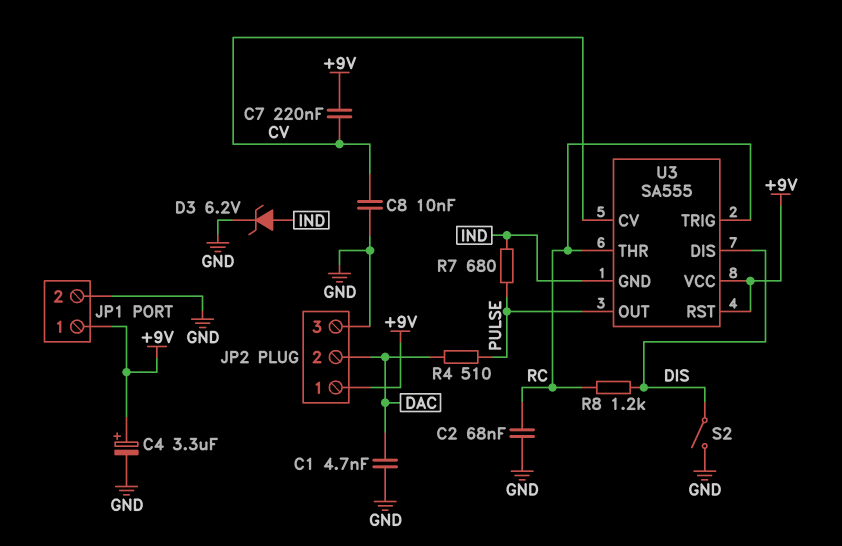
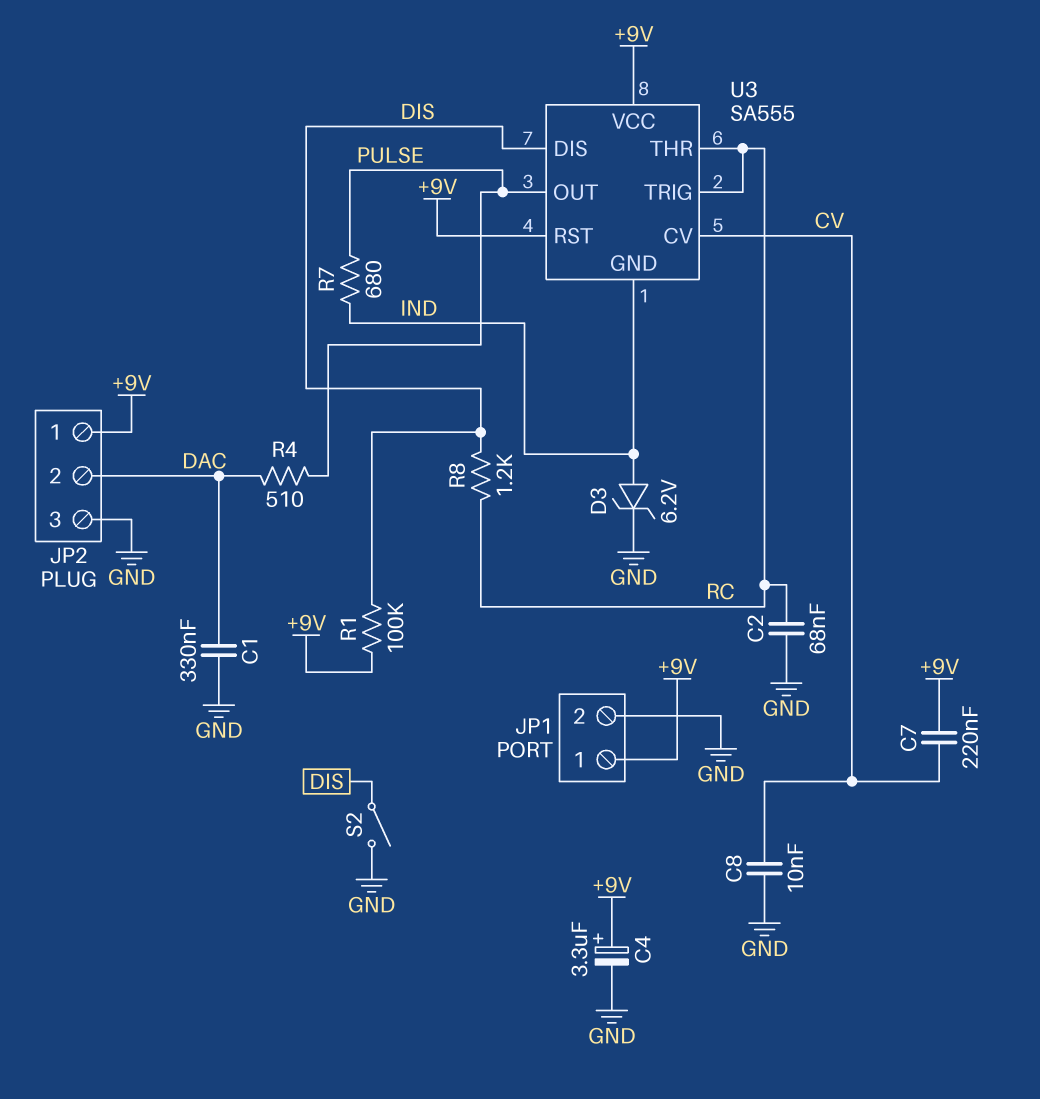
C1: 4.7nF (DAC, GND) -> 330nF (DAC, GND)
R1: none -> 100k (+9V, DIS)

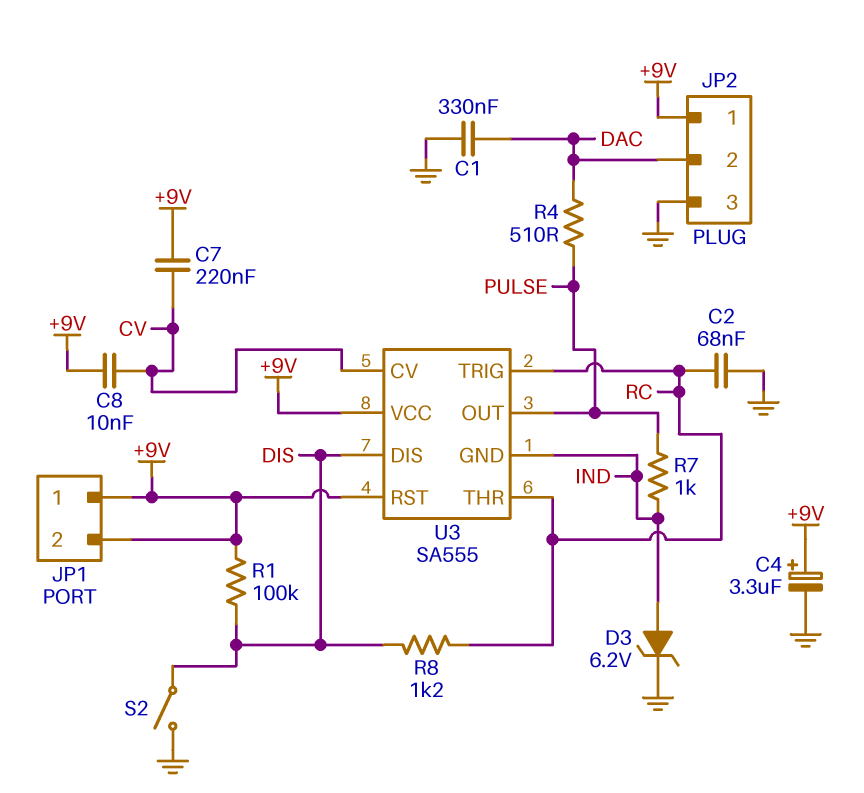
C8: 10nF (CV, GND) -> 10nF (+9V, CV)
JP1 pin 2: GND -> +9V
R7: 680 (IND, PULSE) -> 1k (IND, PULSE)

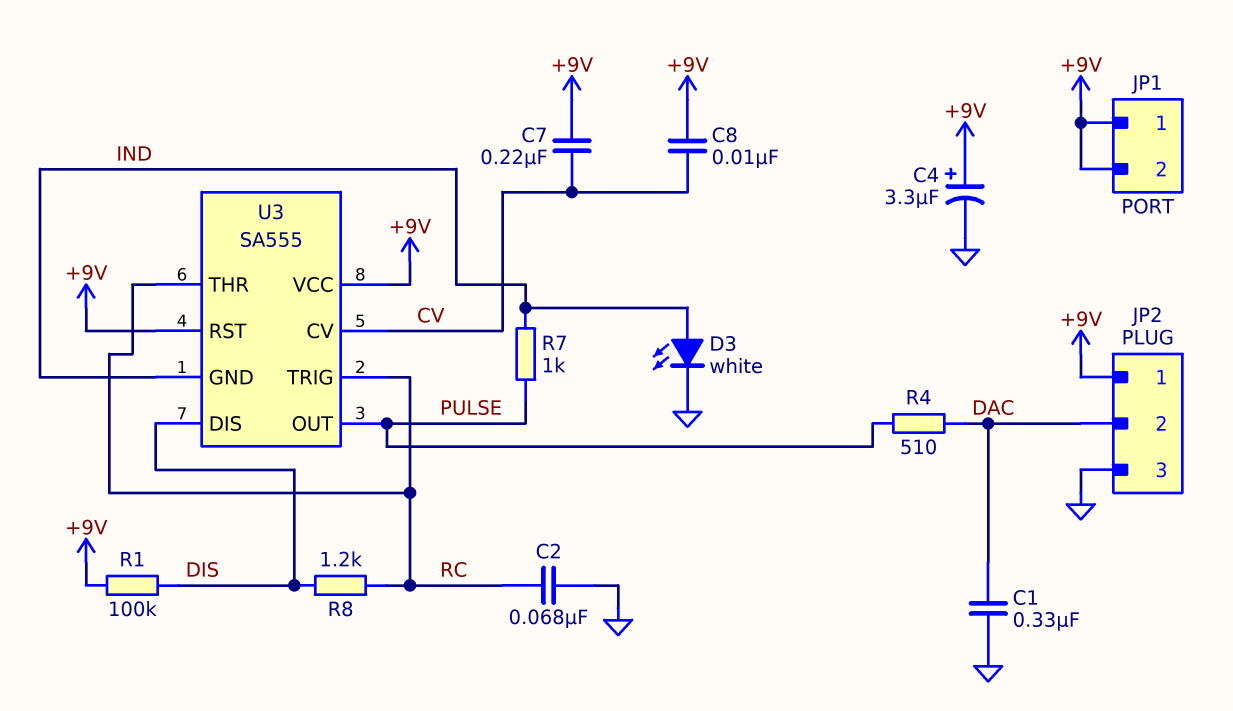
D3: zener 6.2V (A IND, K GND) -> LED white (A IND, K GND)
S2: switch (DIS, GND) -> none

